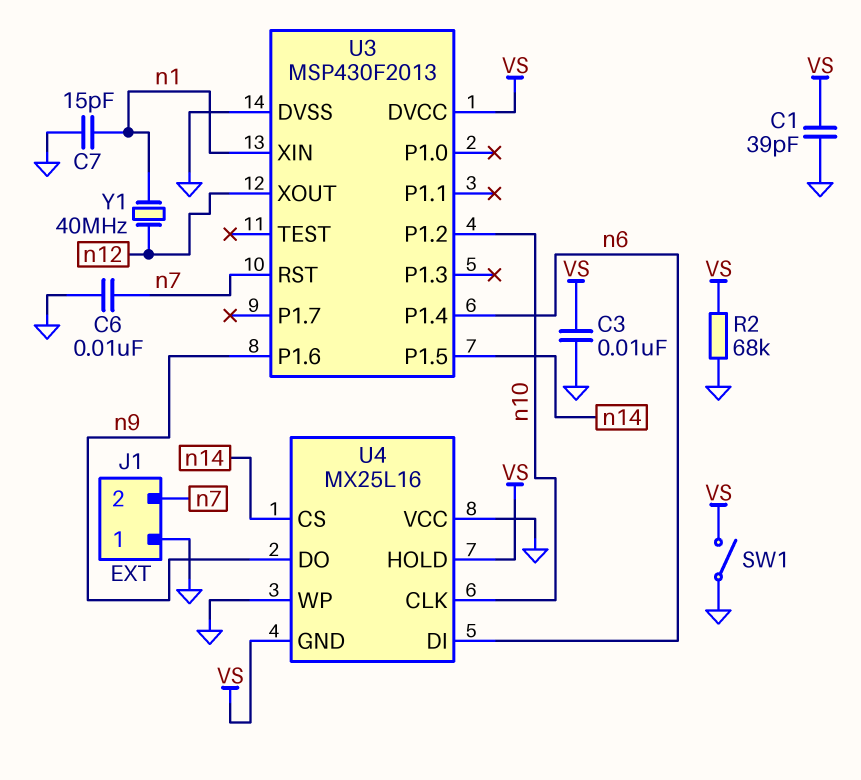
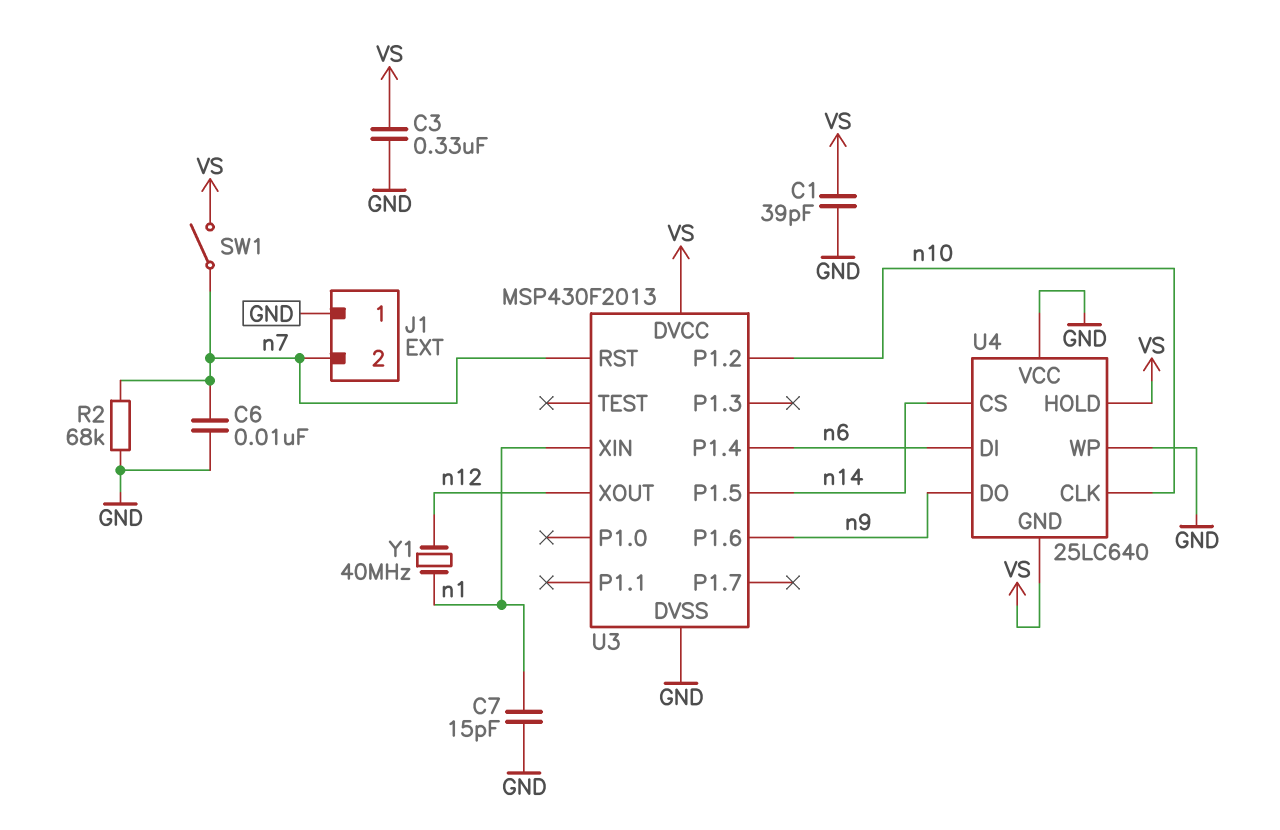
C3: 10nF (GND, VS) -> 330nF (GND, VS)
R2: 68k (GND, VS) -> 68k (GND, n7)
SW1: switch (GND, VS) -> switch (VS, n7)
U4: MX25L16 -> 25LC640

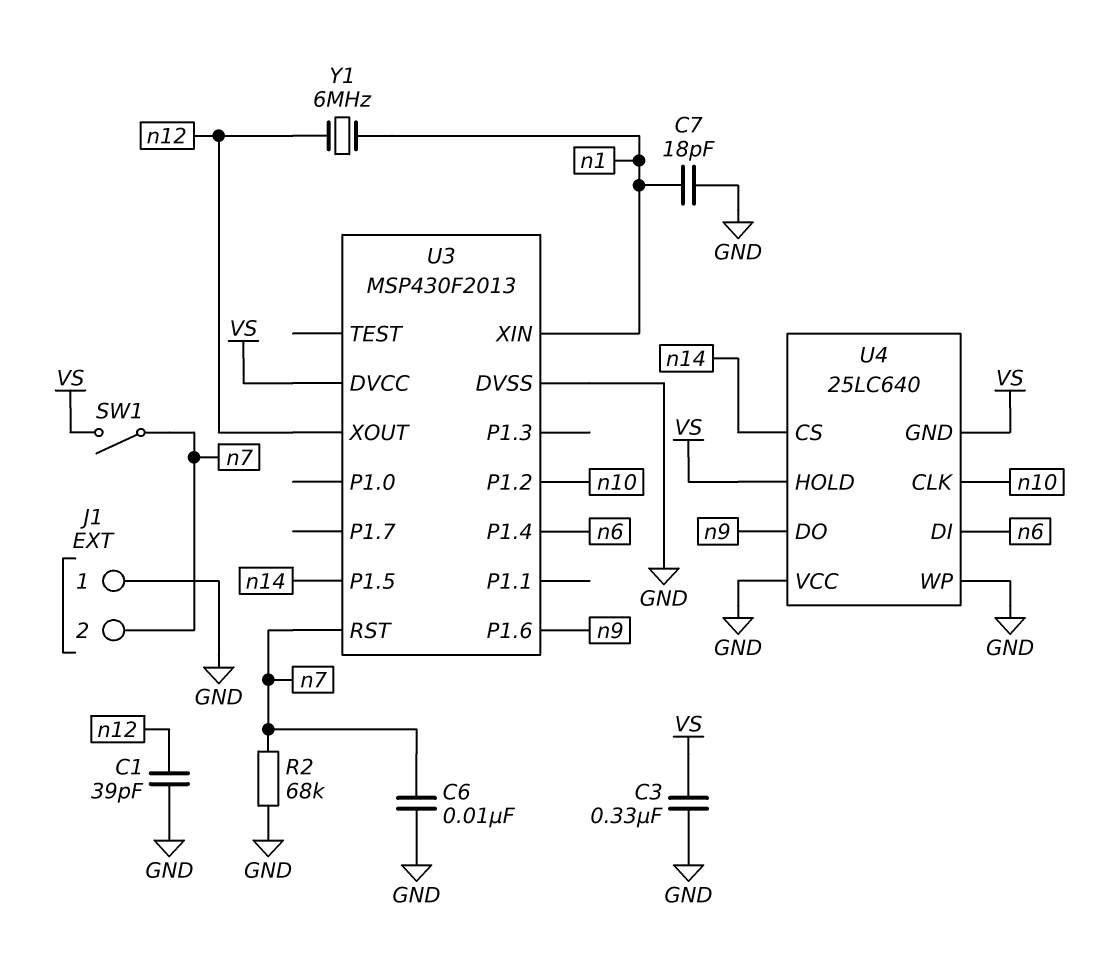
C1: 39pF (GND, VS) -> 39pF (GND, n12)
C7: 15pF (GND, n1) -> 18pF (GND, n1)
Y1: 40MHz (n1, n12) -> 6MHz (n1, n12)

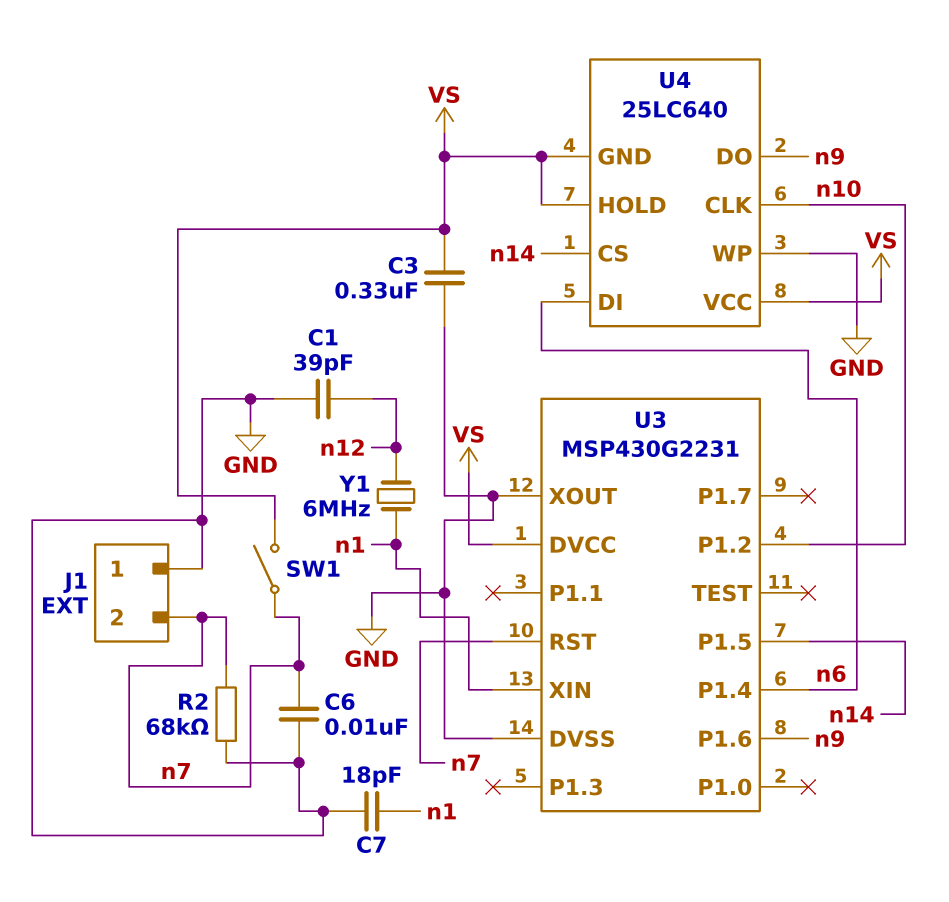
U3: MSP430F2013 -> MSP430G2231
U3 pin XOUT: n12 -> GND
U4 pin VCC: GND -> VS

